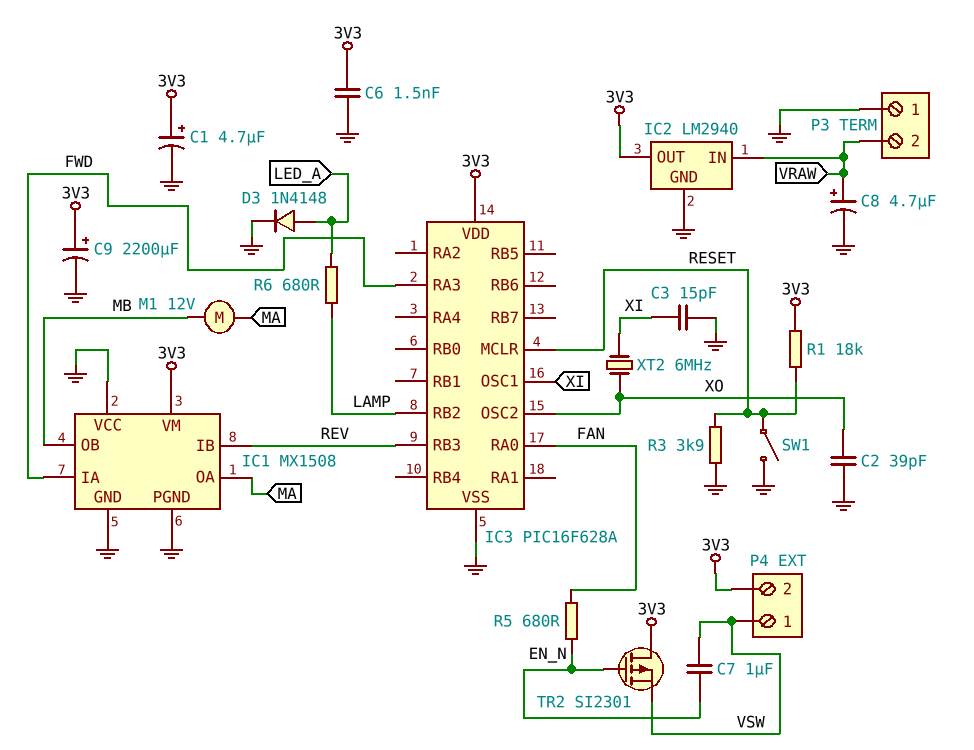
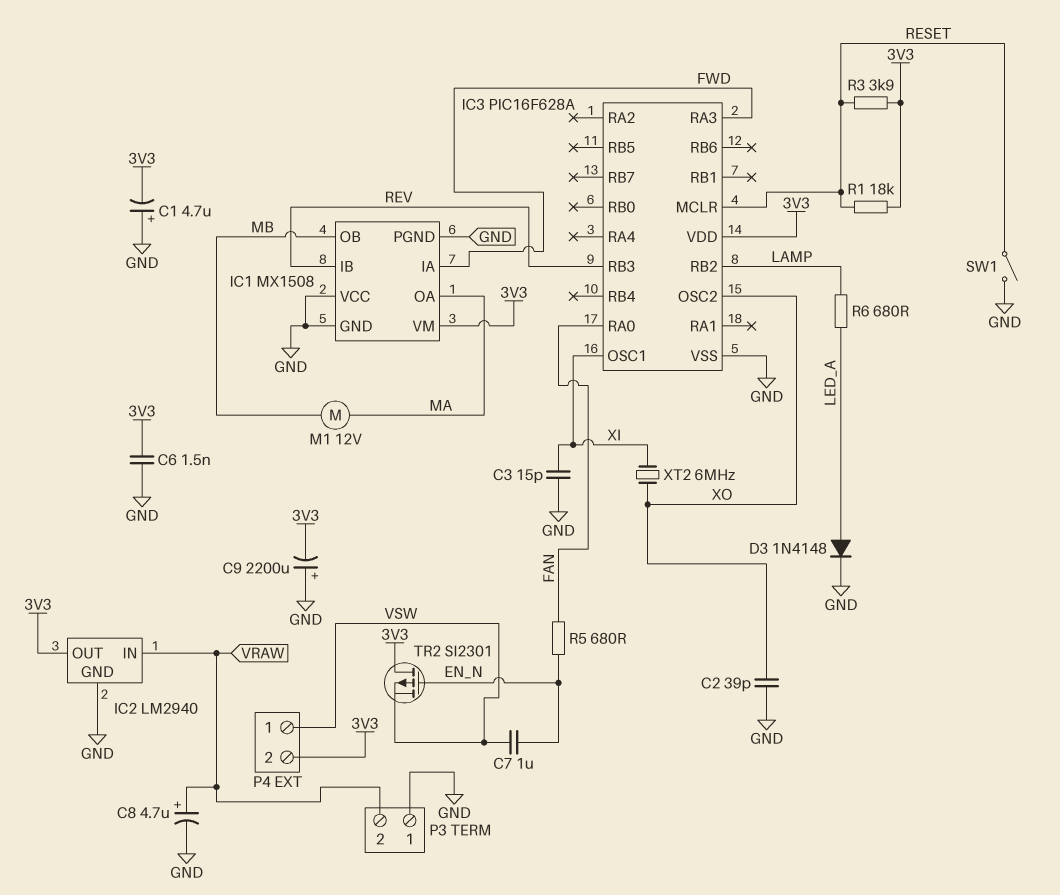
C1: 4.7uF (plus 3V3, minus GND) -> 4.7uF (plus GND, minus 3V3)
C9: 2200uF (plus 3V3, minus GND) -> 2200uF (plus GND, minus 3V3)
R3: 3.9k (GND, RESET) -> 3.9k (3V3, RESET)

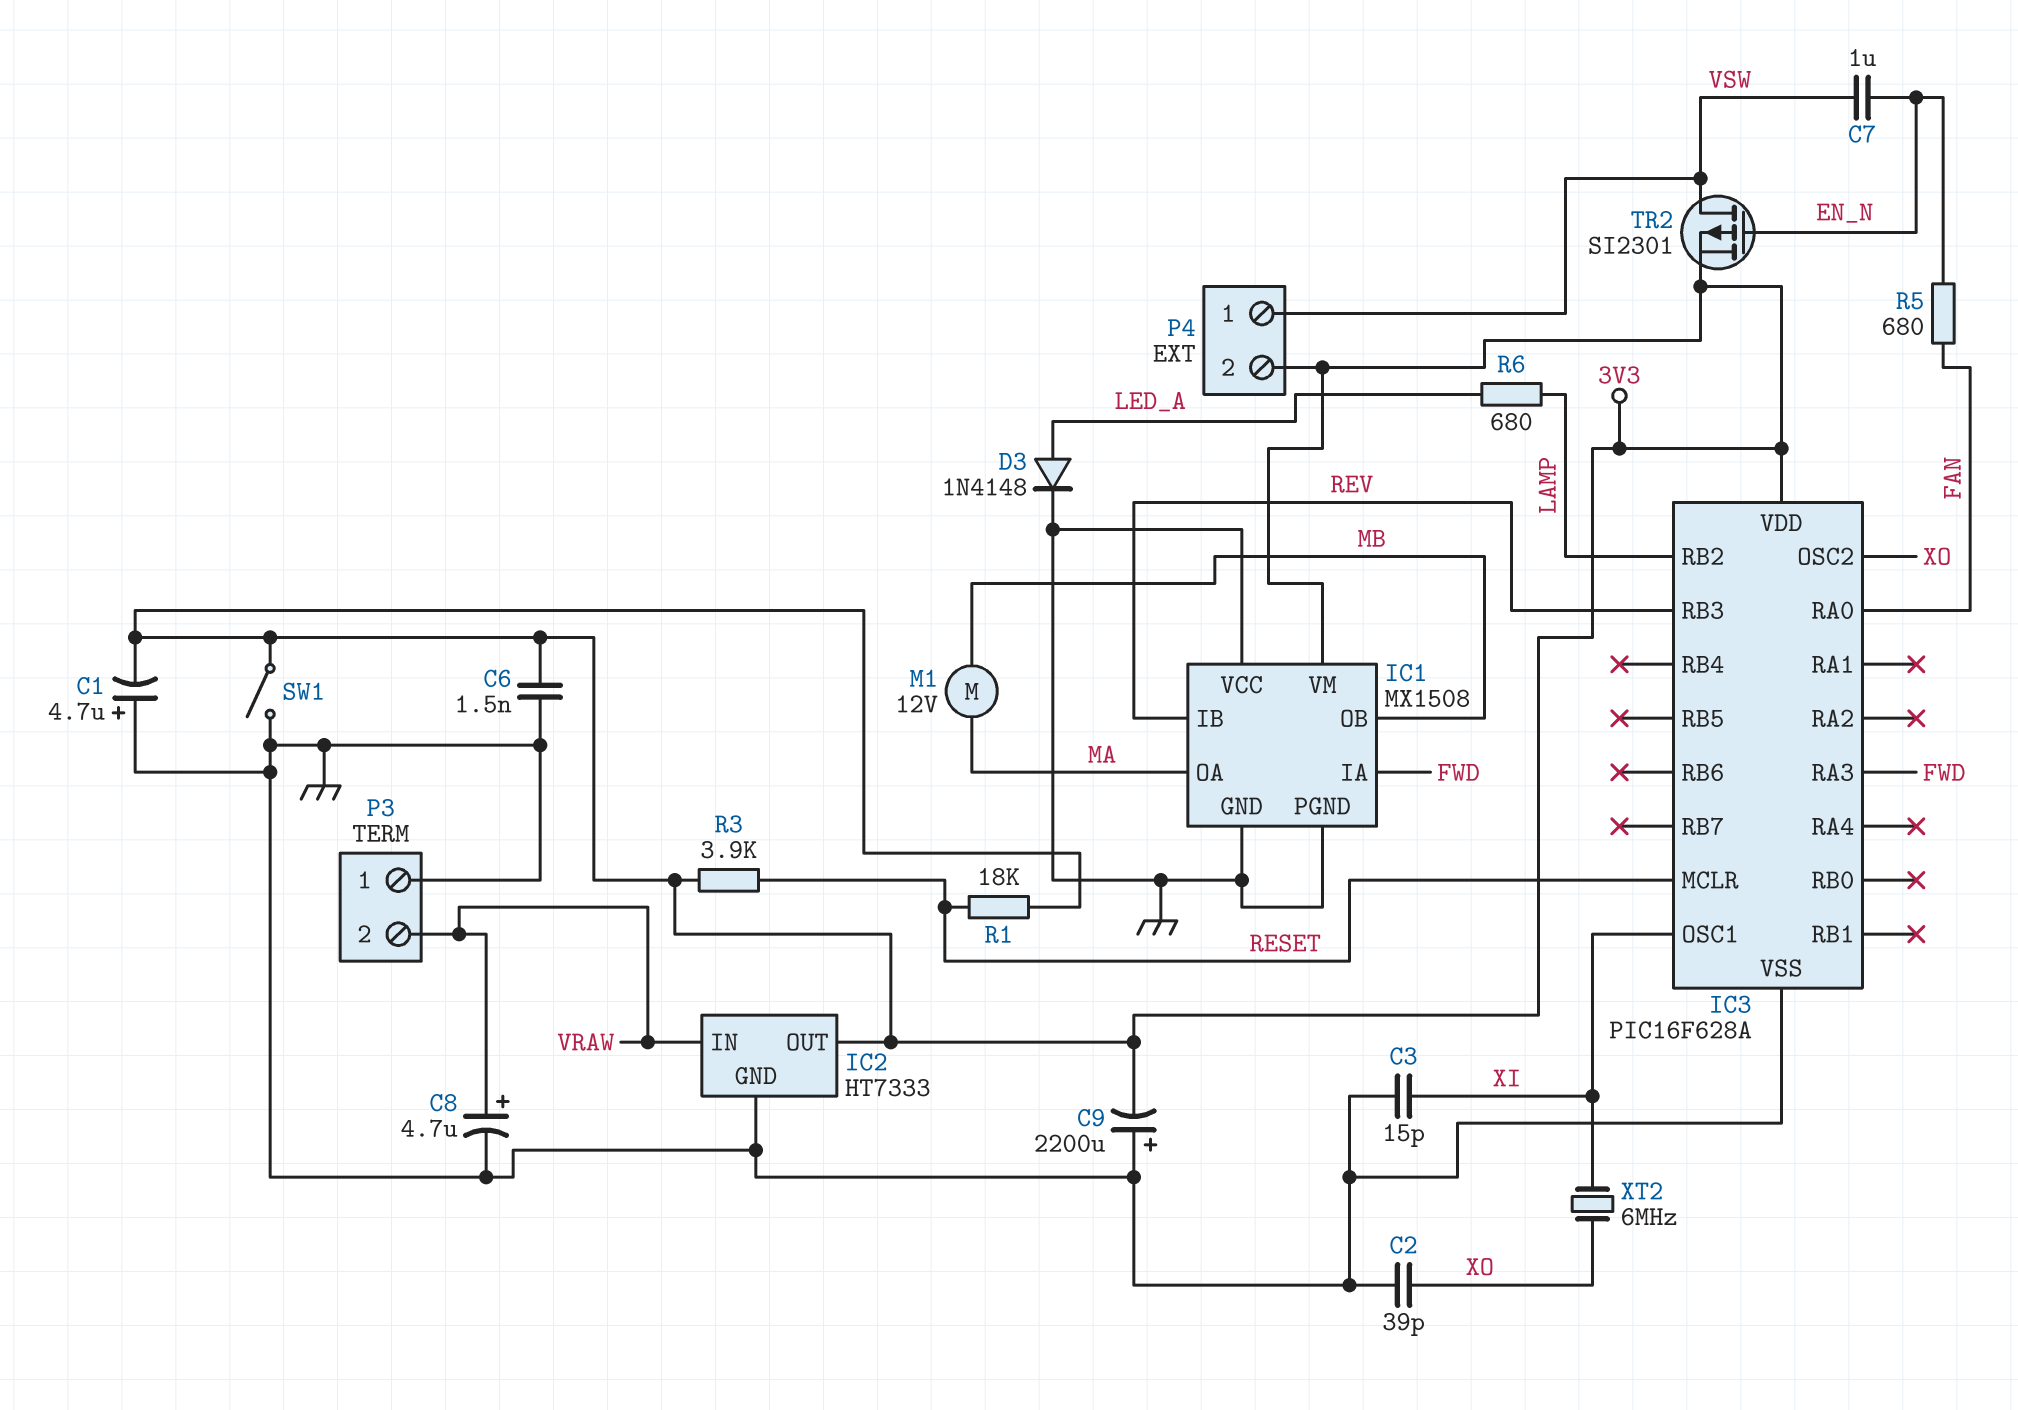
IC2: LM2940 -> HT7333
SW1: switch (GND, RESET) -> switch (3V3, GND)
TR2: PMOS SI2301 (G EN_N, D 3V3, S VSW) -> PMOS SI2301 (G EN_N, D VSW, S 3V3)

